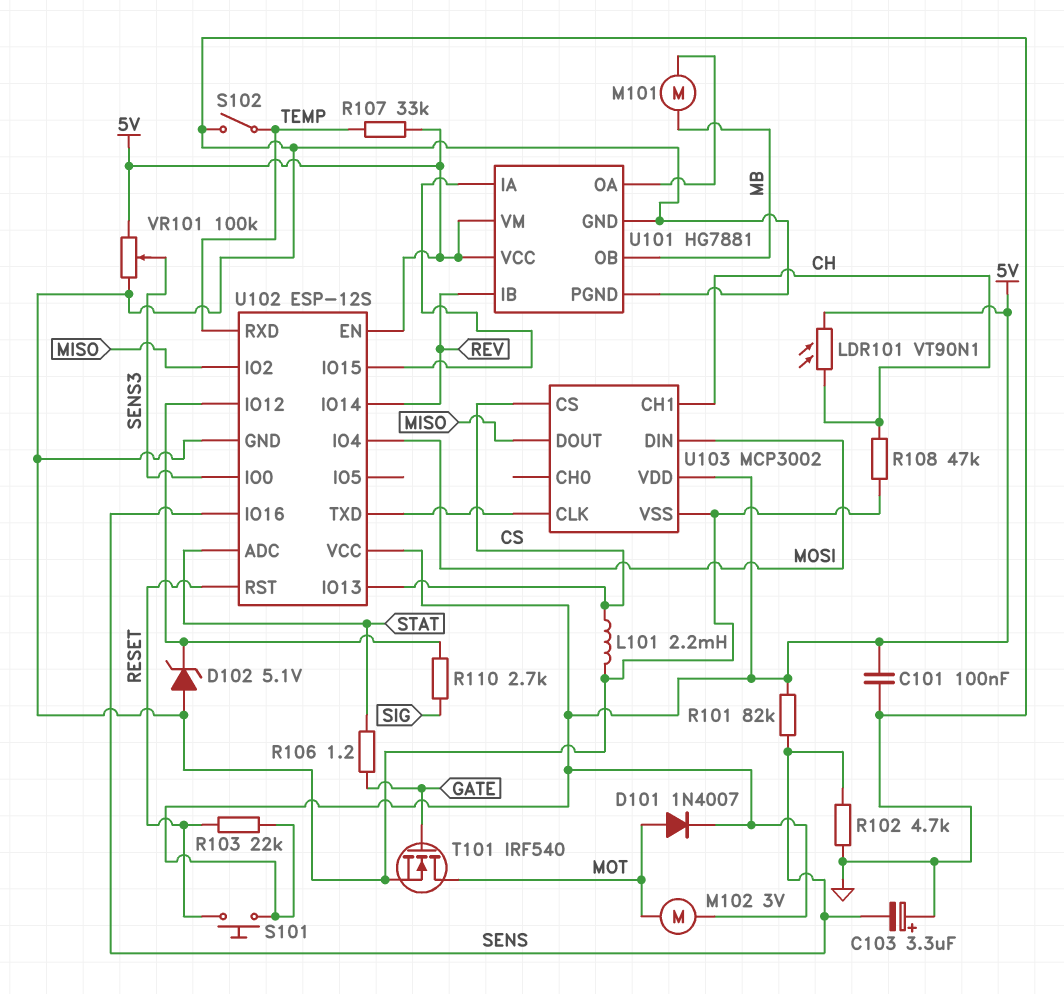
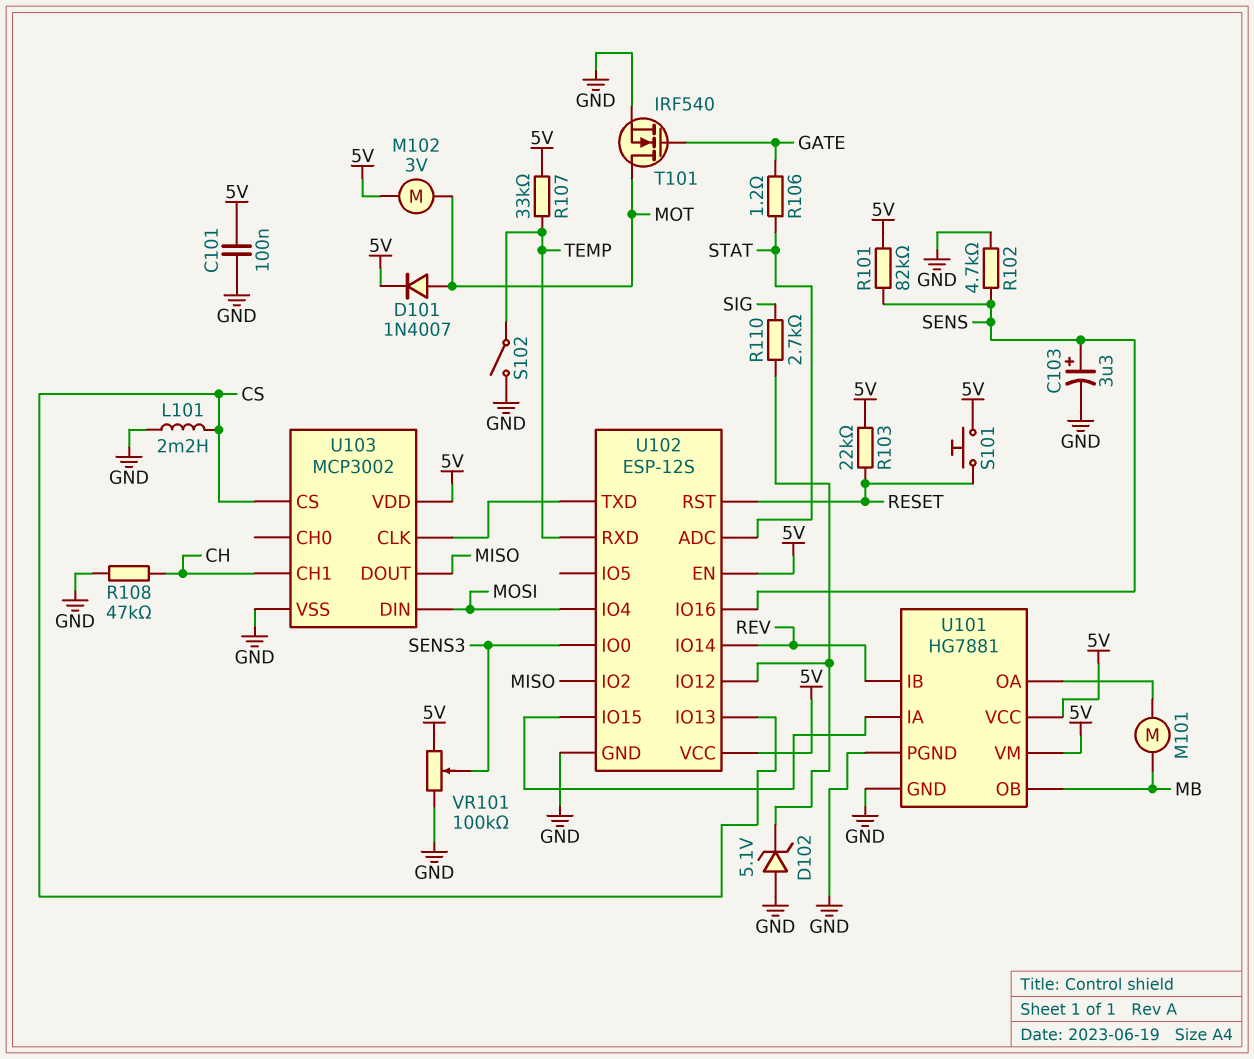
C103: 3.3uF (plus GND, minus SENS) -> 3.3uF (plus SENS, minus GND)
LDR101: VT90N1 (5V, CH) -> none

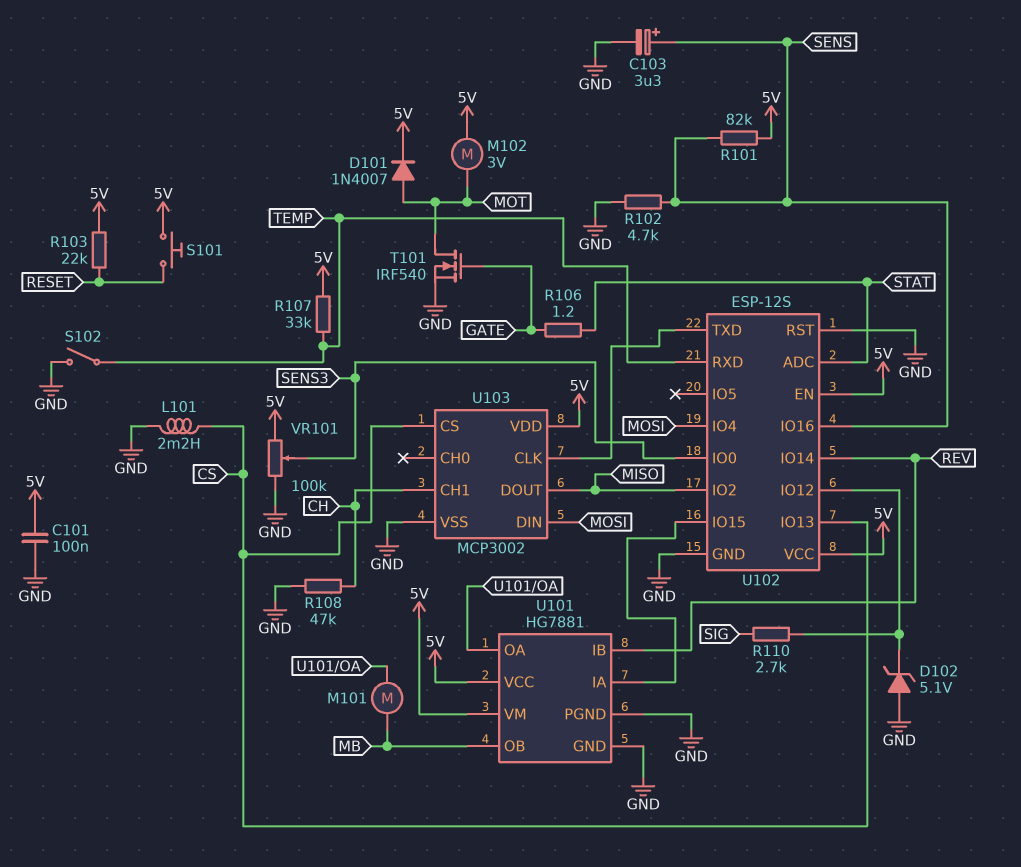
U102 pin RST: RESET -> GND

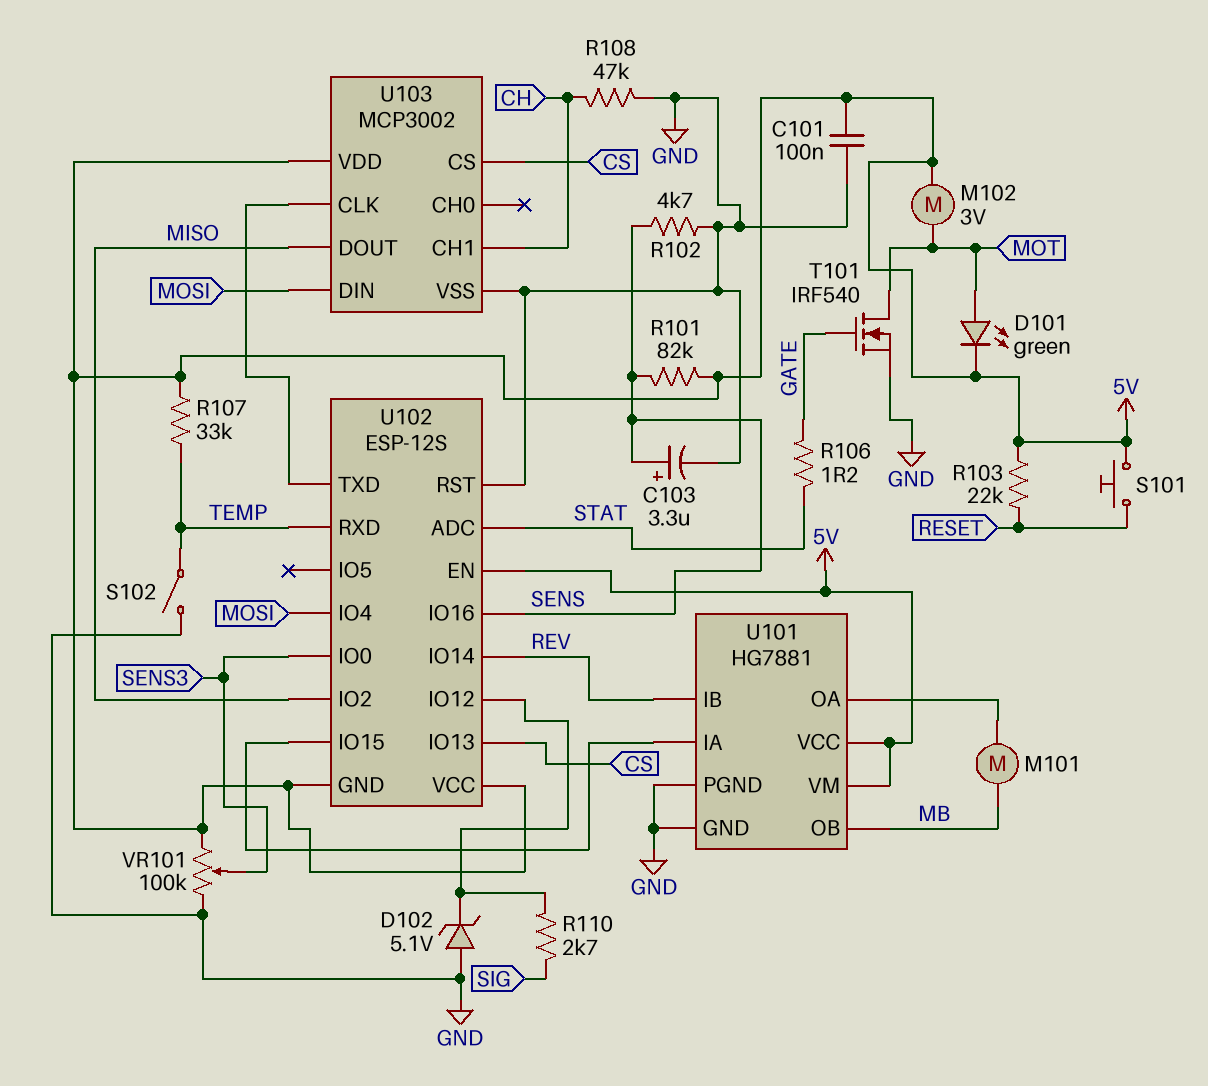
D101: diode 1N4007 (A MOT, K 5V) -> LED green (A MOT, K 5V)
L101: 2.2mH (CS, GND) -> none
U102 pin GND: GND -> 5V

